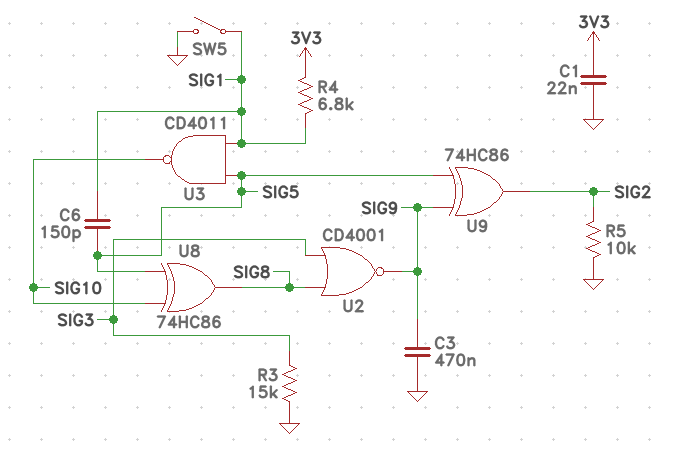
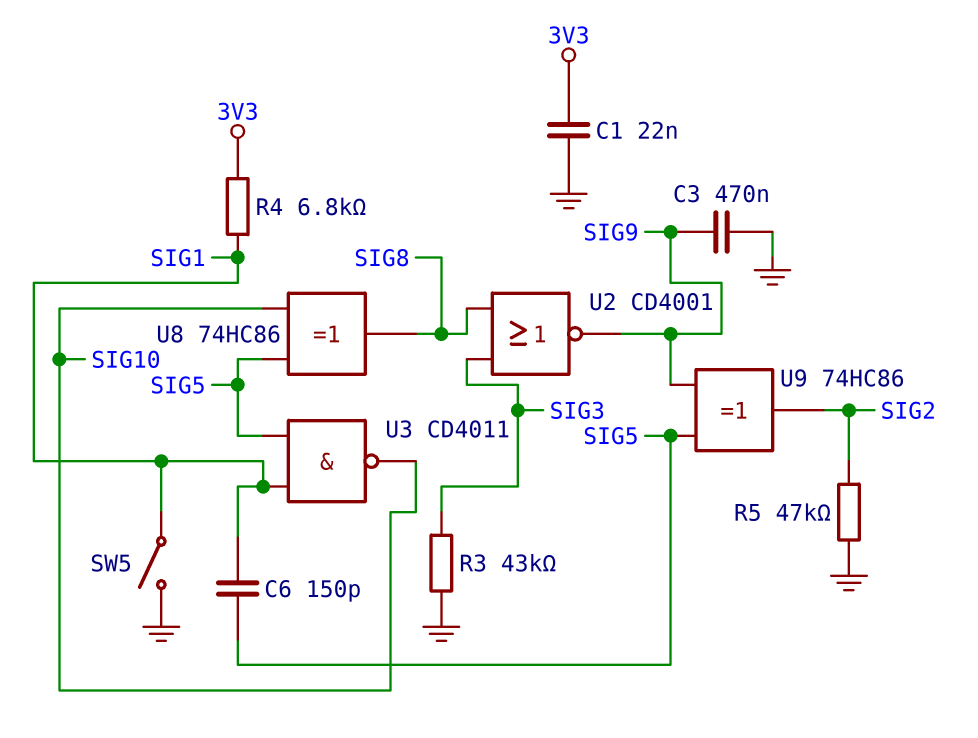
R3: 15k (GND, SIG3) -> 43k (GND, SIG3)
R5: 10k (GND, SIG2) -> 47k (GND, SIG2)

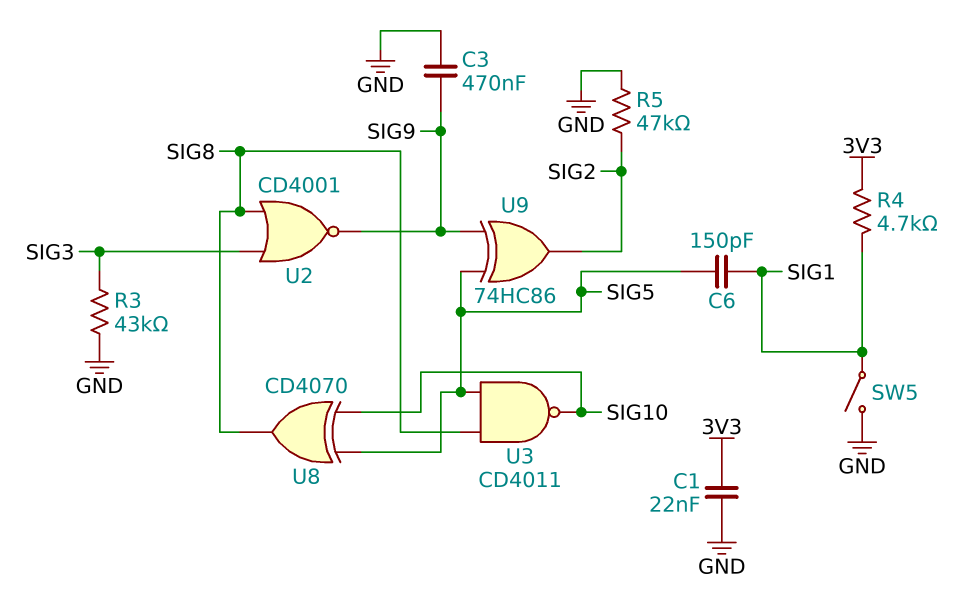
R4: 6.8k (3V3, SIG1) -> 4.7k (3V3, SIG1)
U3: NAND CD4011 (in SIG1, in SIG5, out SIG10) -> NAND CD4011 (in SIG5, in SIG8, out SIG10)
U8: XOR 74HC86 (in SIG5, in SIG10, out SIG8) -> XOR CD4070 (in SIG5, in SIG10, out SIG8)

